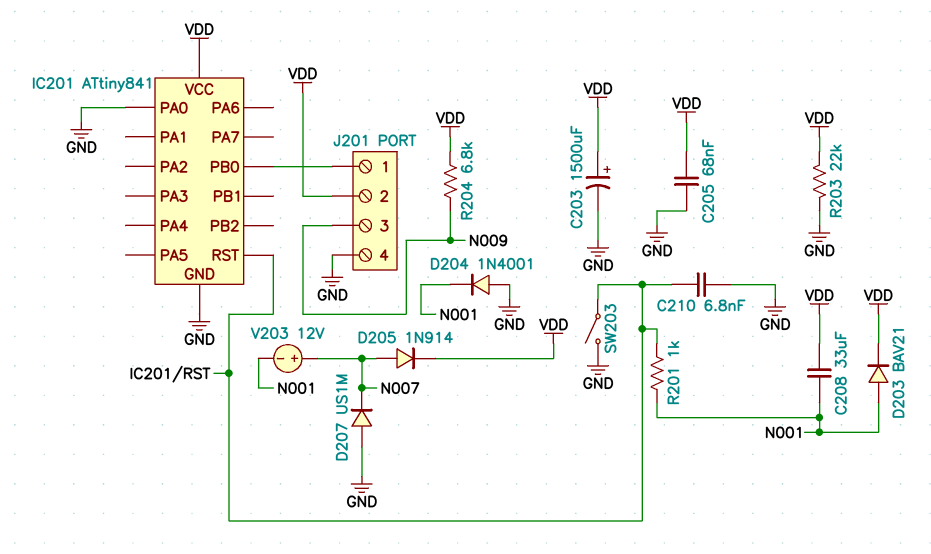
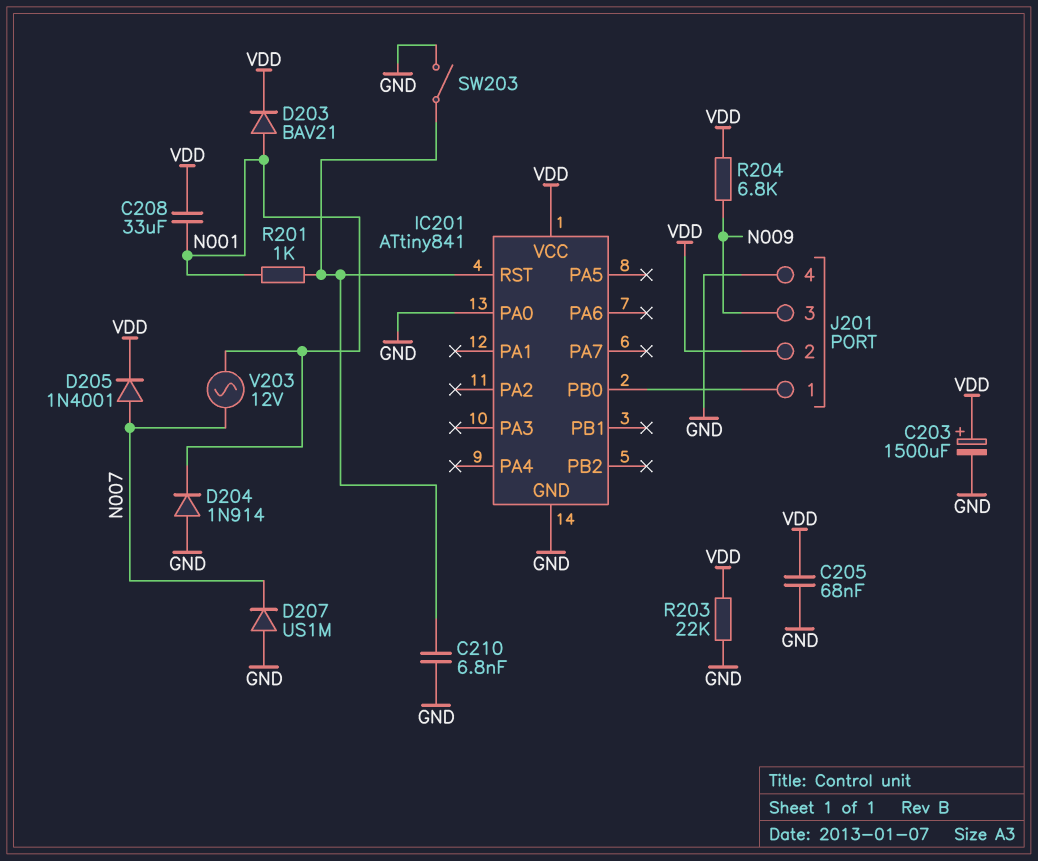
D204: diode 1N4001 (A GND, K N001) -> diode 1N914 (A GND, K N001)
D205: diode 1N914 (A N007, K VDD) -> diode 1N4001 (A N007, K VDD)
V203: 12V (plus N007, minus N001) -> AC 12V (N001, N007)

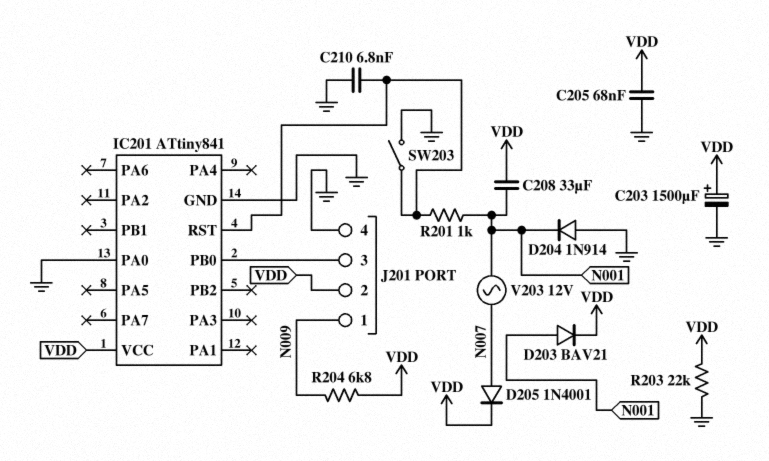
D207: diode US1M (A GND, K N007) -> none
J201 pin 1: IC201/PB0 -> N009
J201 pin 3: N009 -> IC201/PB0

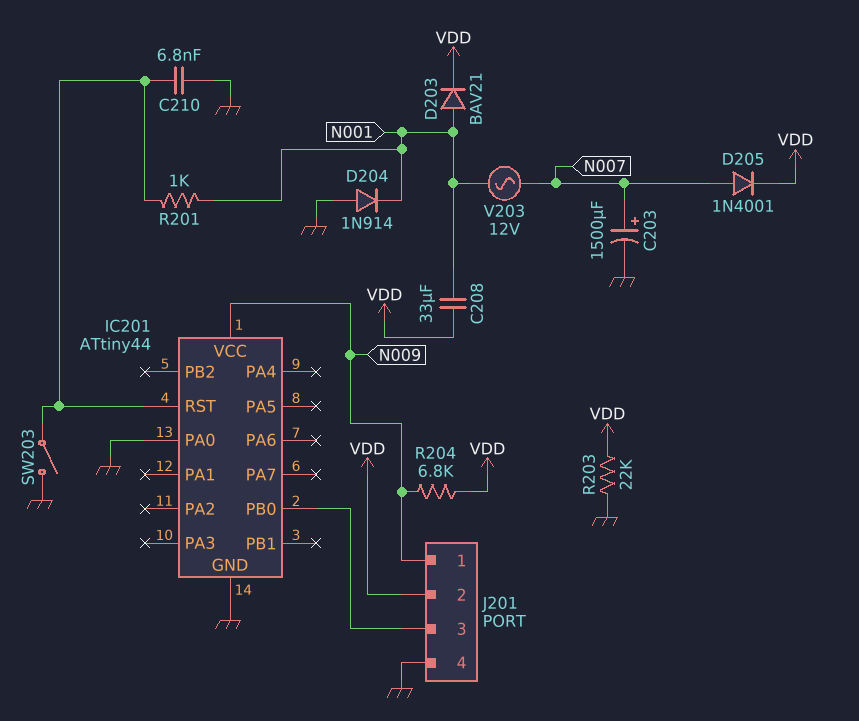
C203: 1500uF (plus VDD, minus GND) -> 1500uF (plus N007, minus GND)
C205: 68nF (GND, VDD) -> none
IC201: ATtiny841 -> ATtiny44
IC201 pin VCC: VDD -> N009

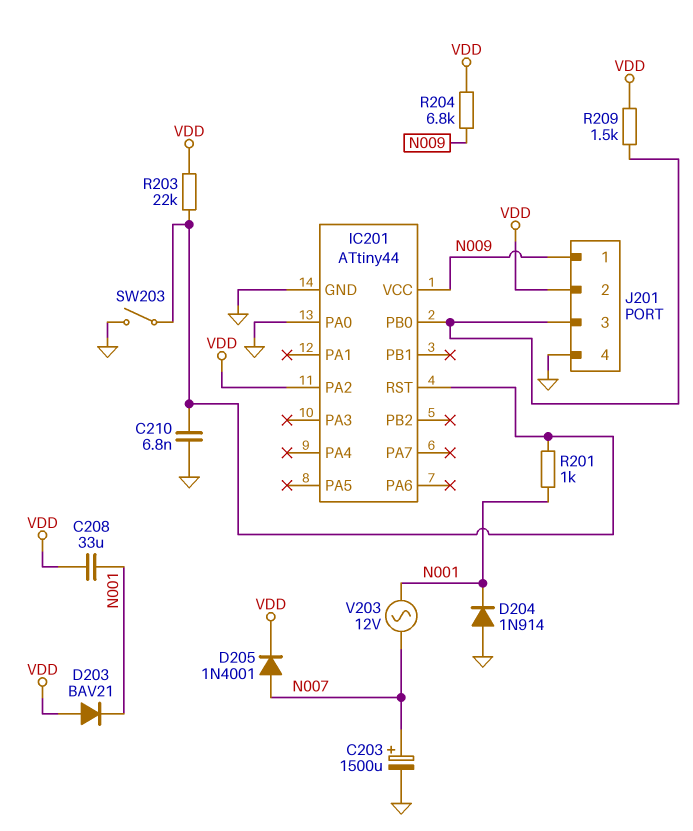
D203: diode BAV21 (A N001, K VDD) -> diode BAV21 (A VDD, K N001)
IC201 pin PA2: none -> VDD
R203: 22k (GND, VDD) -> 22k (IC201/RST, VDD)
R209: none -> 1.5k (IC201/PB0, VDD)

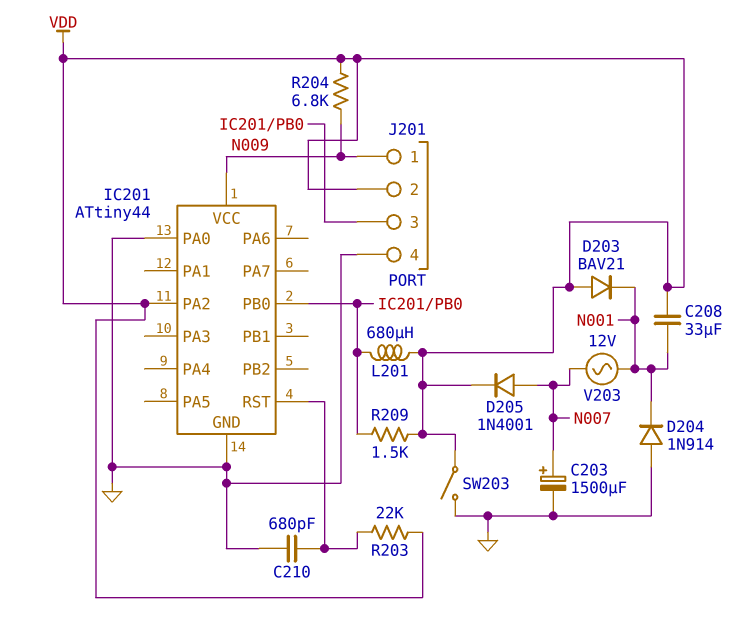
C210: 6.8nF (GND, IC201/RST) -> 680pF (GND, IC201/RST)
L201: none -> 680uH (IC201/PB0, VDD)
R201: 1k (IC201/RST, N001) -> none
SW203: switch (GND, IC201/RST) -> switch (GND, VDD)

